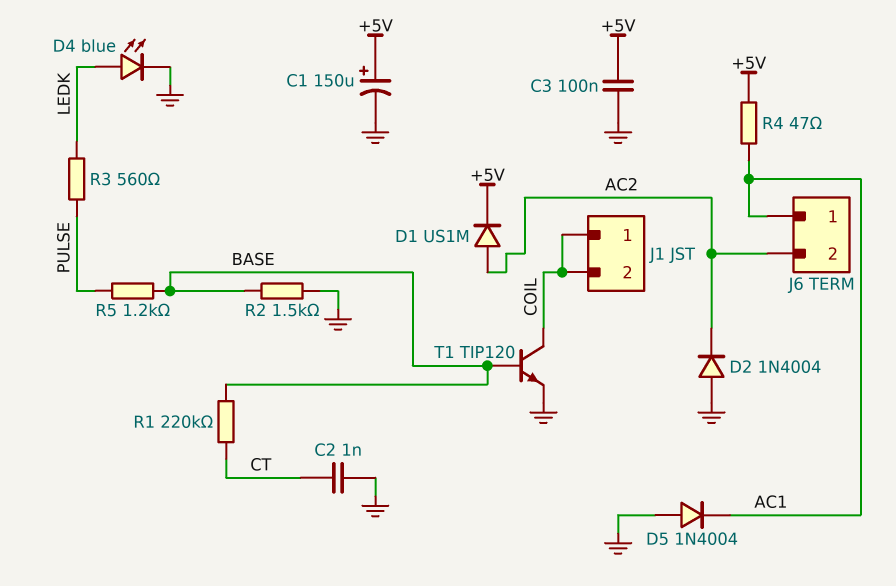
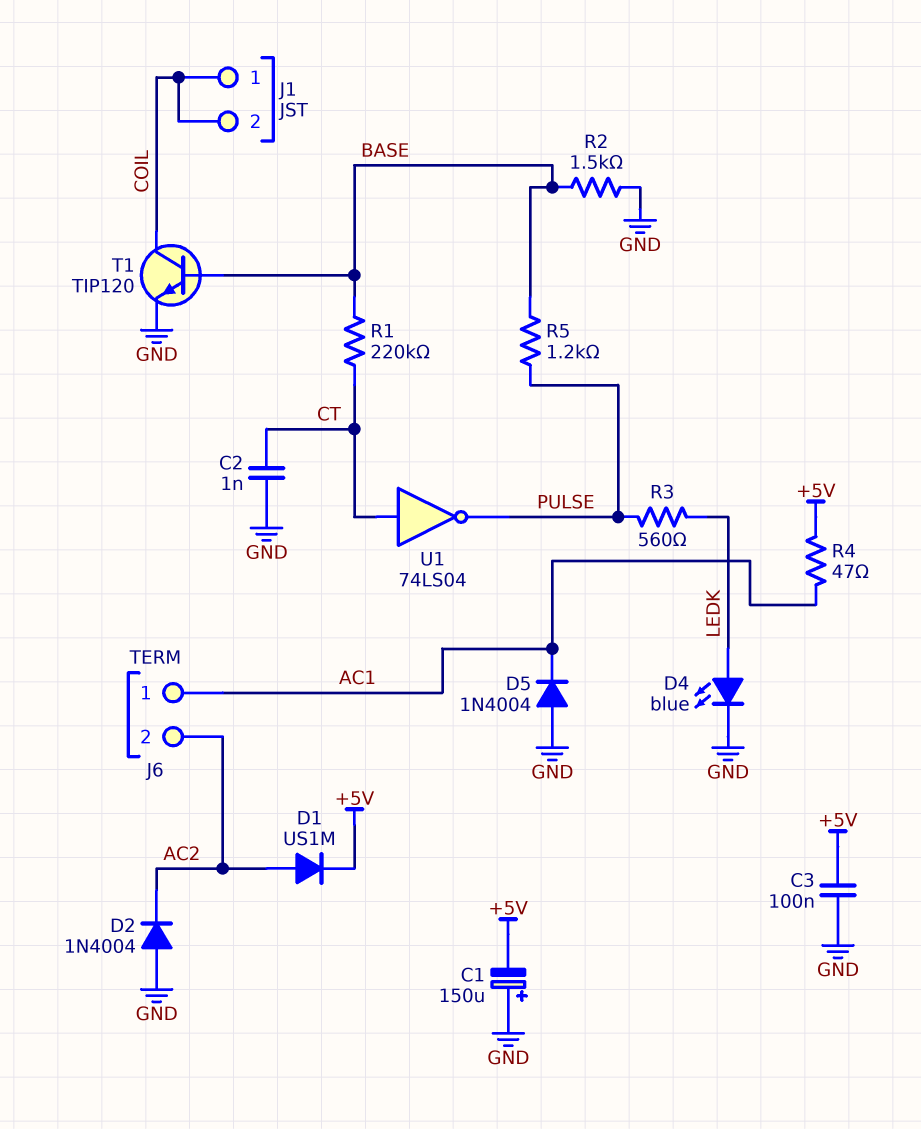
C1: 150uF (plus +5V, minus GND) -> 150uF (plus GND, minus +5V)
U1: none -> NOT 74LS04 (in CT, out PULSE)

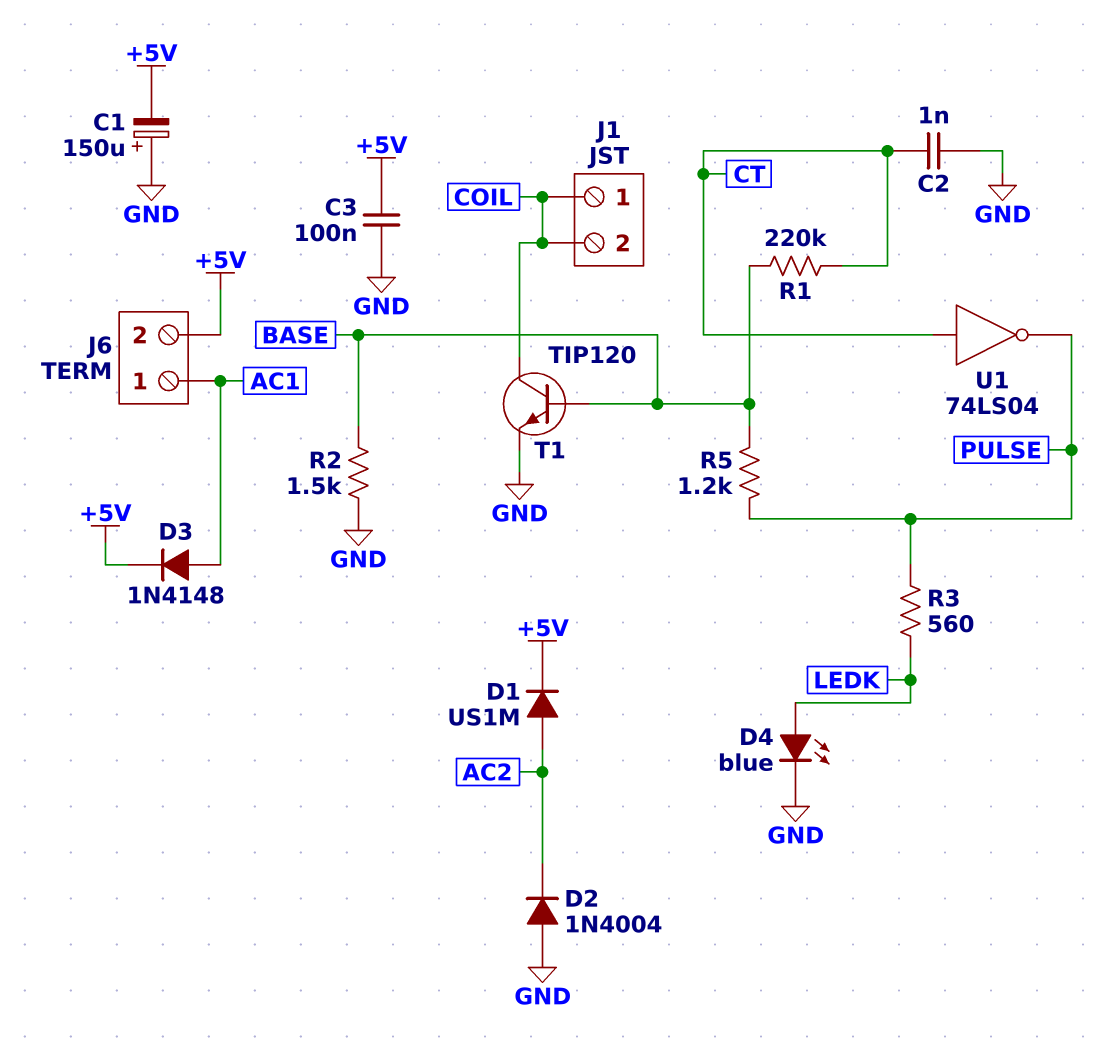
D3: none -> diode 1N4148 (A AC1, K +5V)
D5: diode 1N4004 (A GND, K AC1) -> none
J6 pin 2: AC2 -> +5V
R4: 47 (+5V, AC1) -> none

